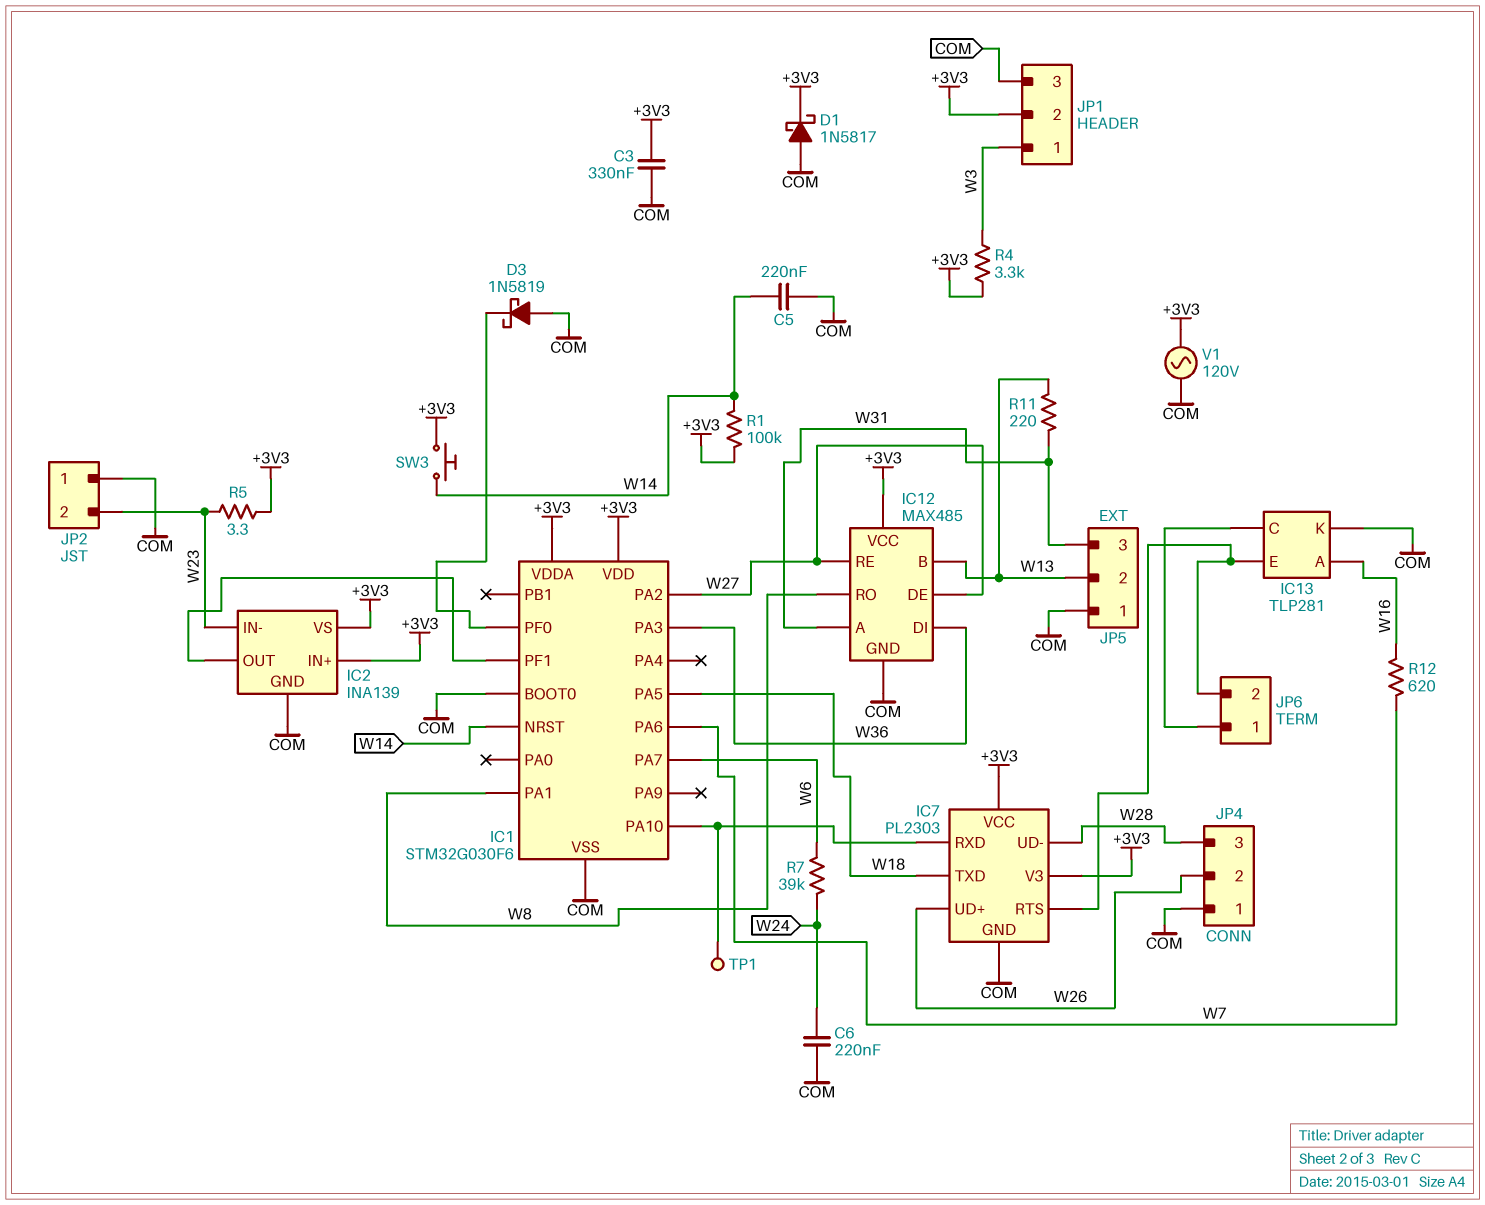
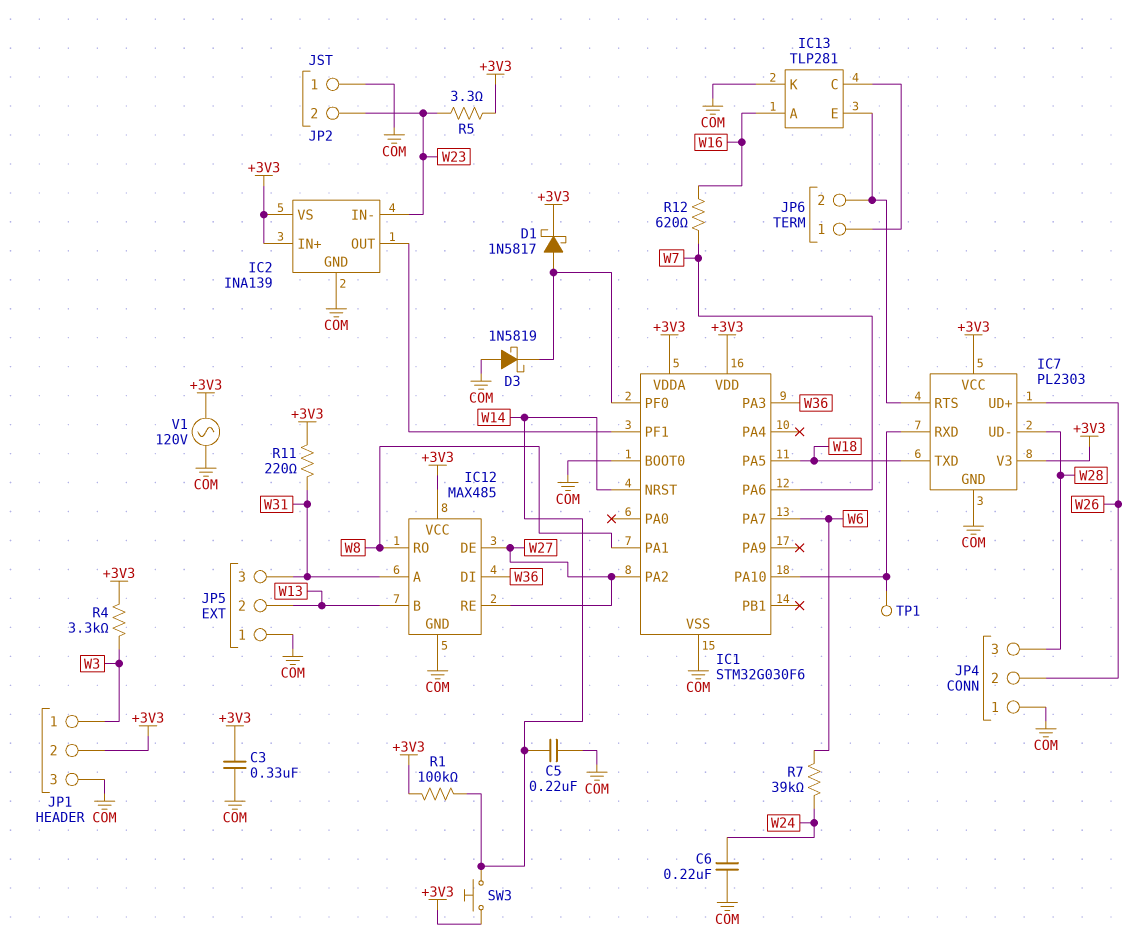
D1: schottky 1N5817 (A COM, K +3V3) -> schottky 1N5817 (A IC1/PF0, K +3V3)
R11: 220 (W13, W31) -> 220 (+3V3, W31)

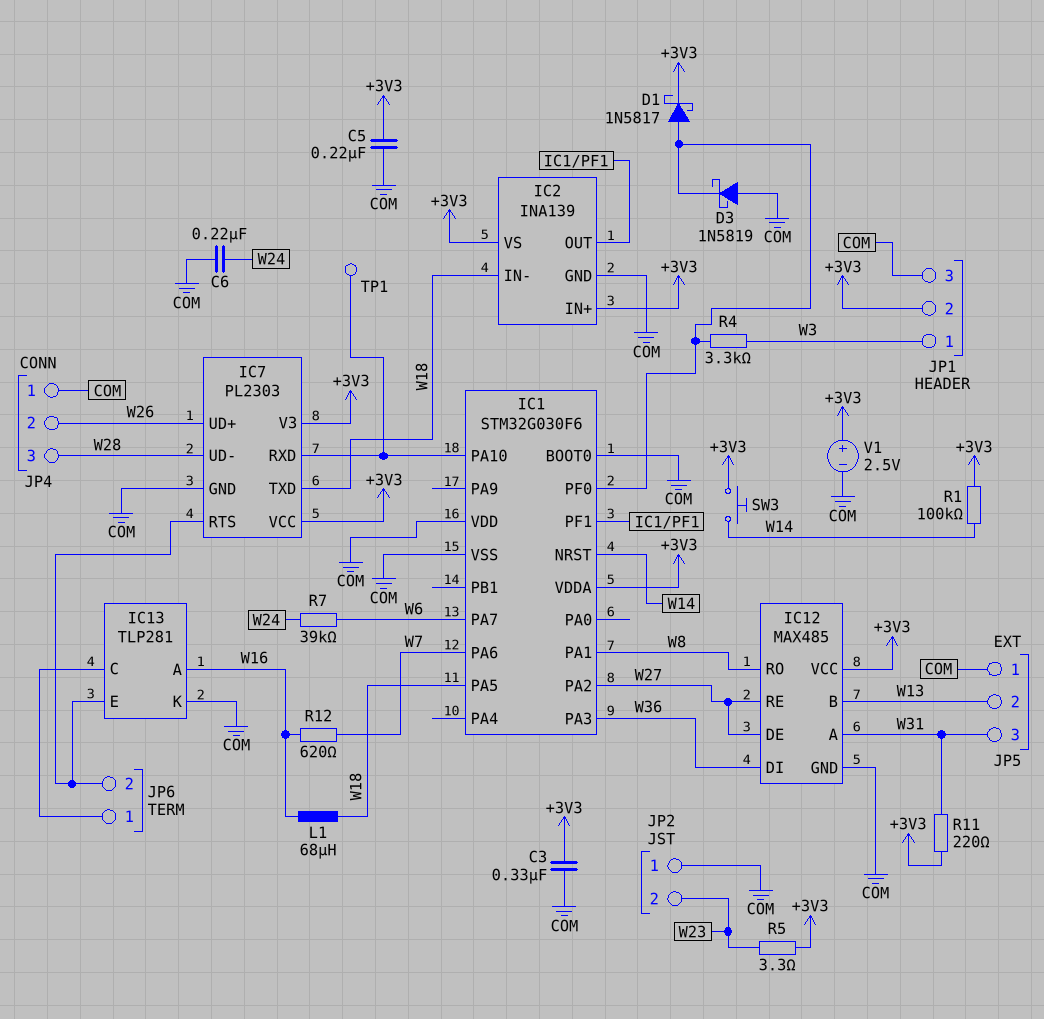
C5: 220nF (COM, W14) -> 220nF (+3V3, COM)
IC1 pin VDD: +3V3 -> COM
IC2 pin IN-: W23 -> W18
L1: none -> 68uH (W16, W18)
R4: 3.3k (+3V3, W3) -> 3.3k (IC1/PF0, W3)
V1: AC 120V (+3V3, COM) -> 2.5V (plus +3V3, minus COM)

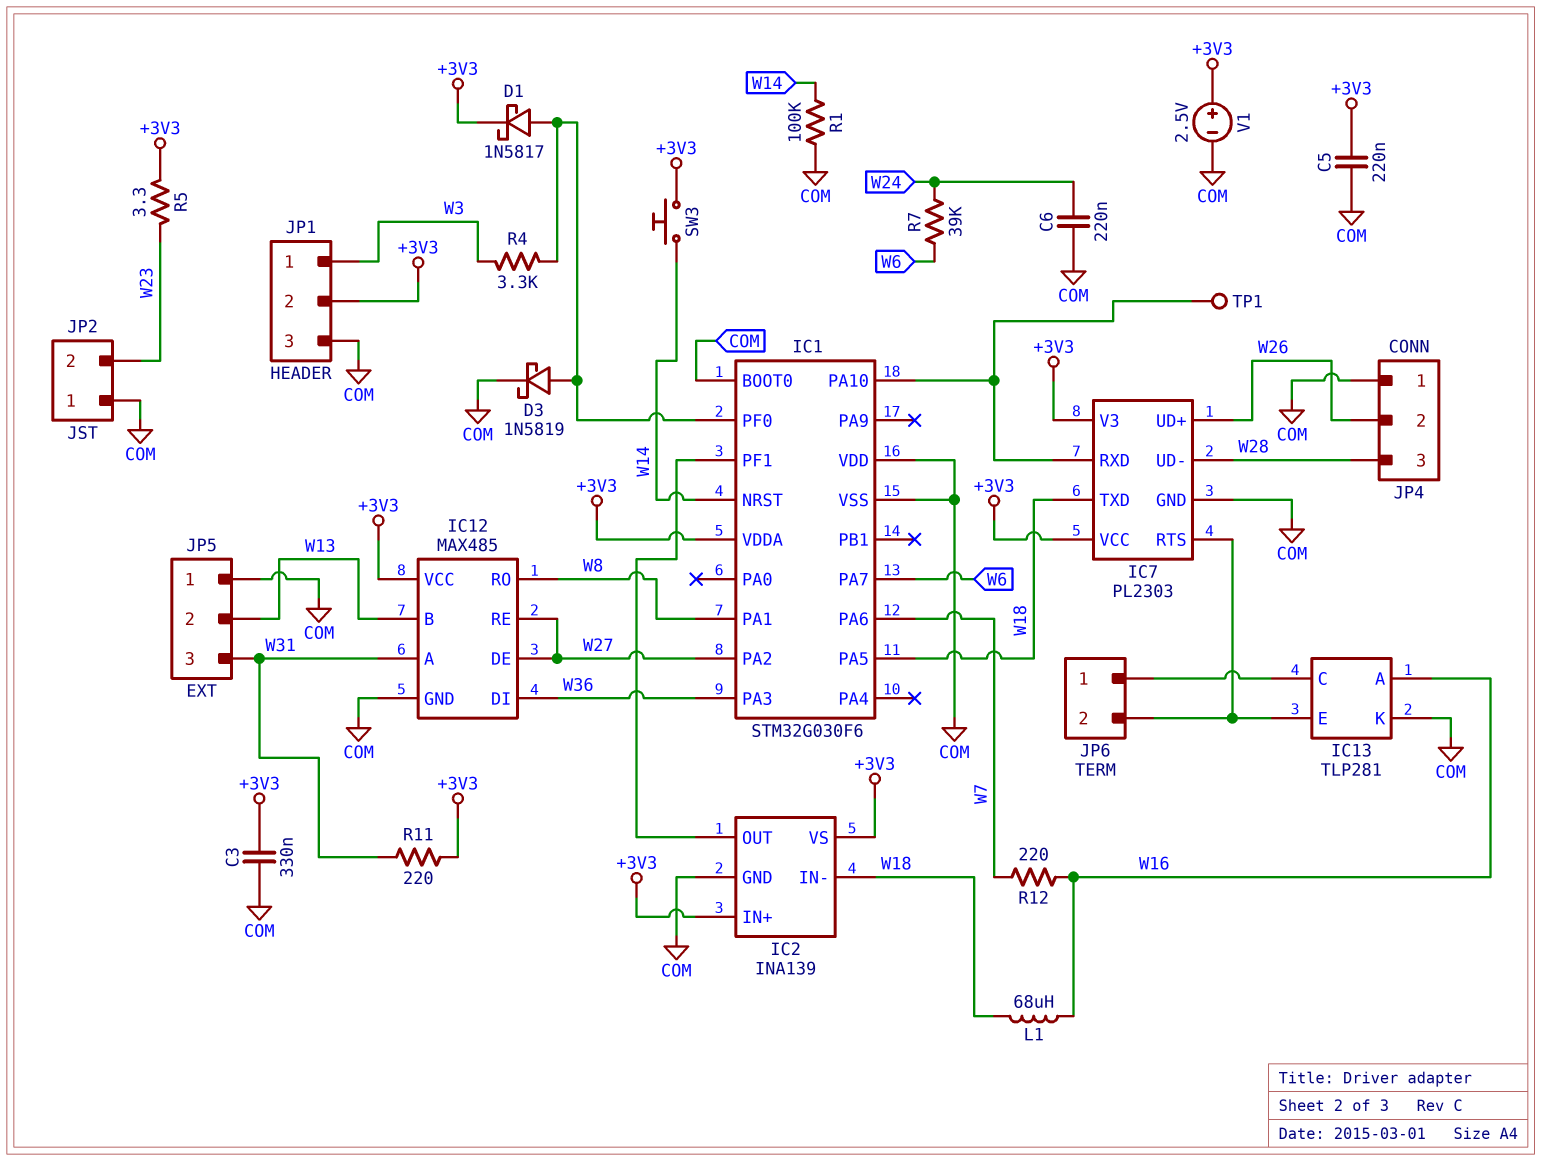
D3: schottky 1N5819 (A COM, K IC1/PF0) -> schottky 1N5819 (A IC1/PF0, K COM)
R1: 100k (+3V3, W14) -> 100k (COM, W14)
R12: 620 (W7, W16) -> 220 (W7, W16)

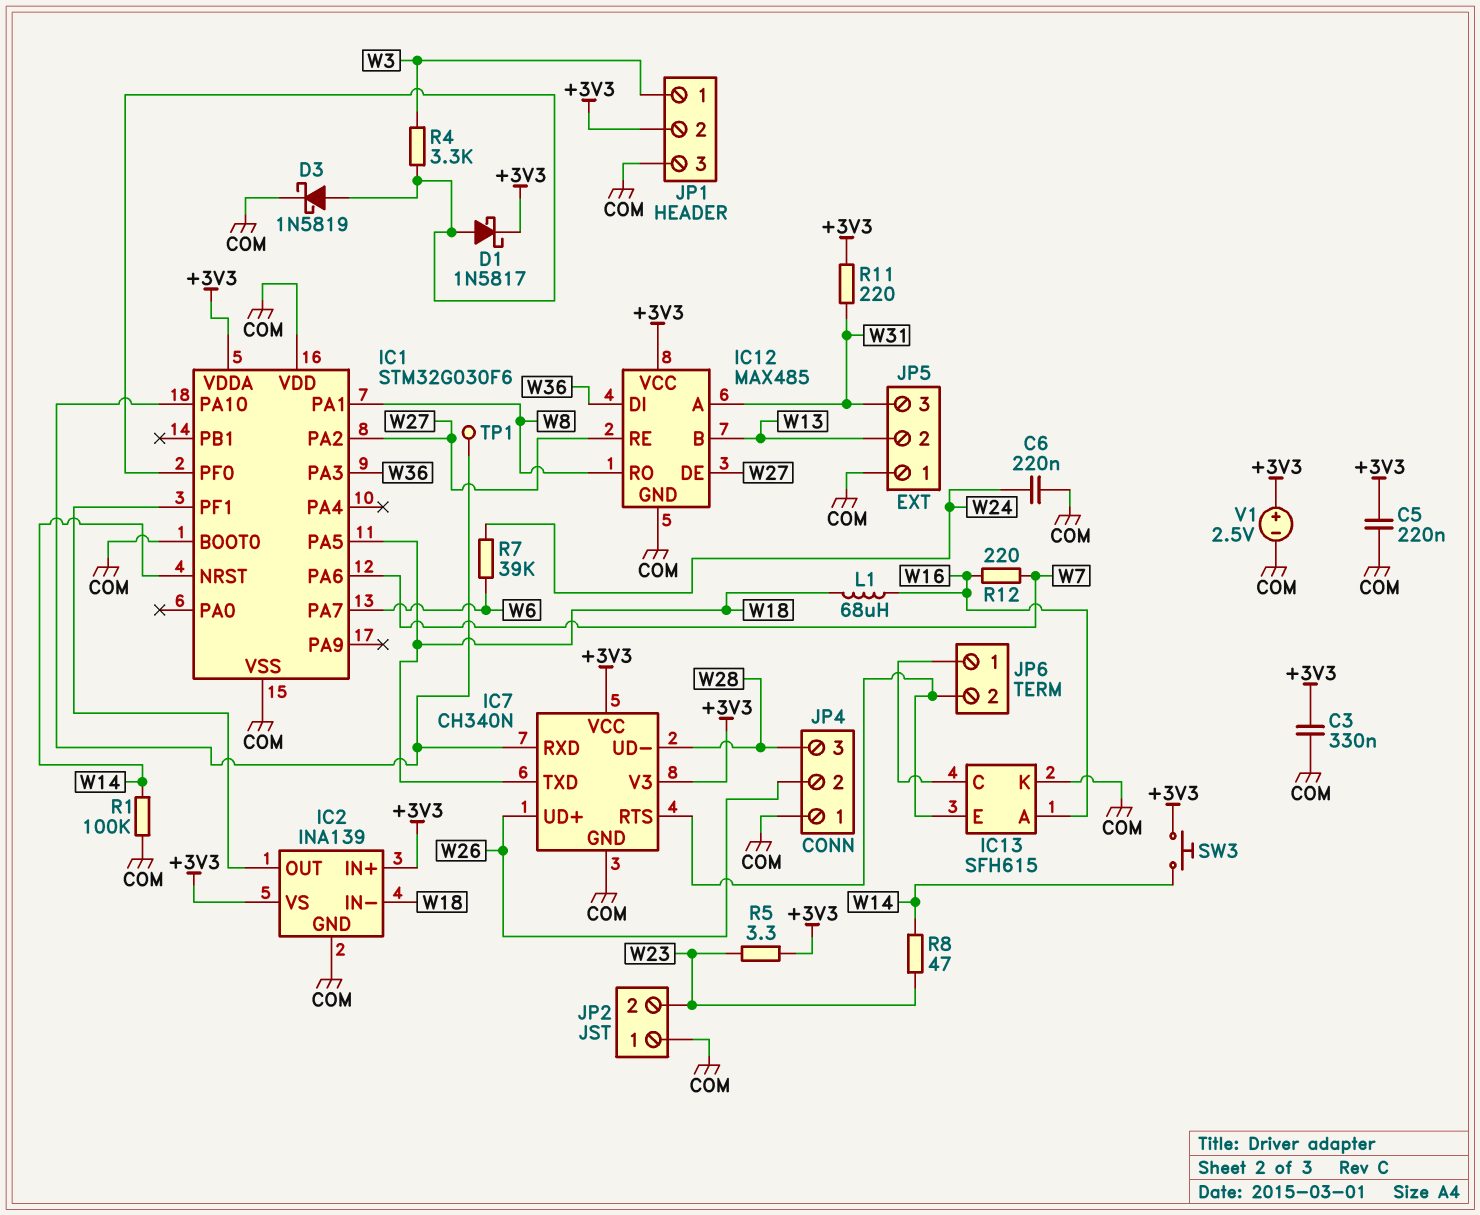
IC7: PL2303 -> CH340N
IC13: TLP281 -> SFH615
R8: none -> 47 (W14, W23)

